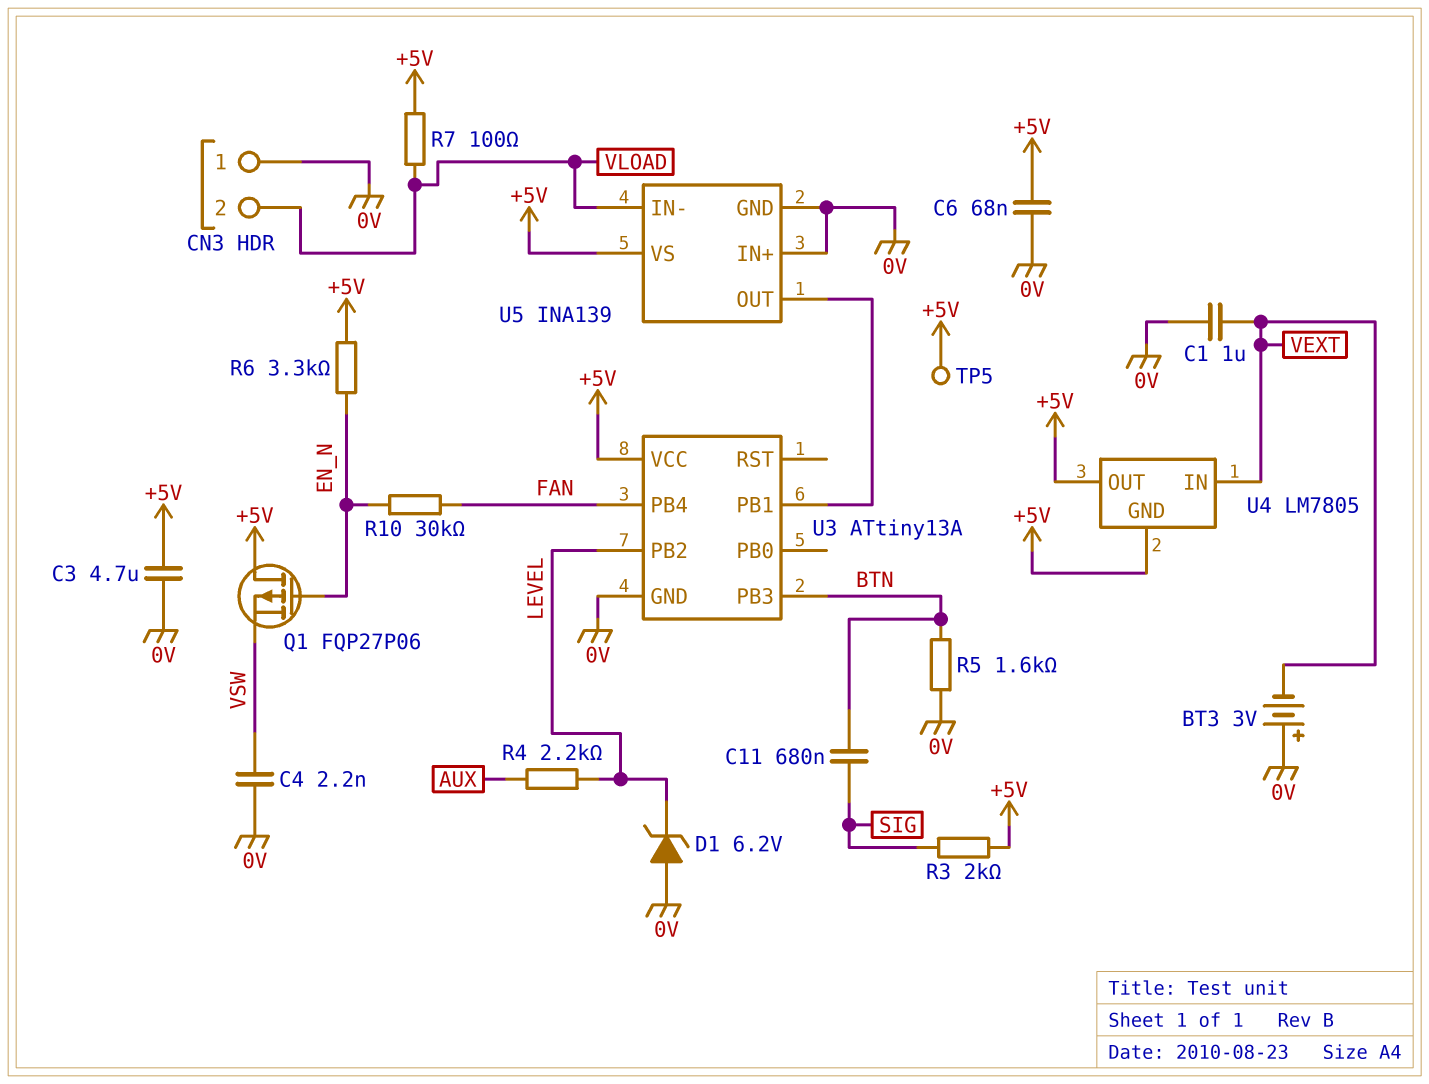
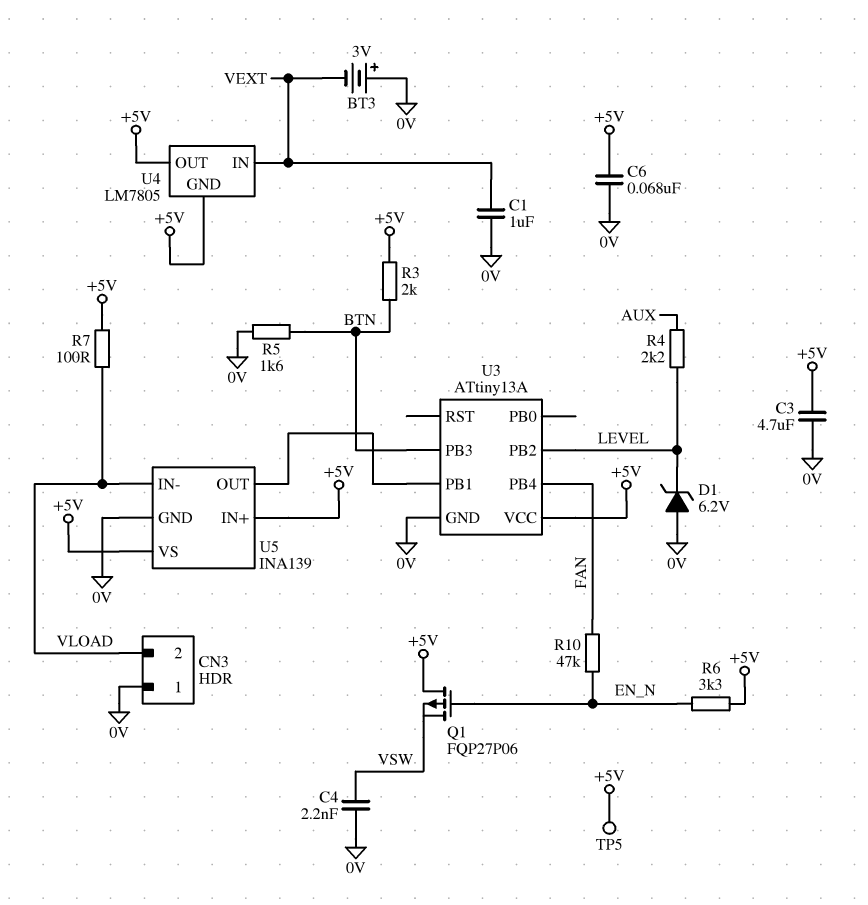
C11: 680nF (BTN, SIG) -> none
R3: 2k (+5V, SIG) -> 2k (+5V, BTN)
R10: 30k (EN_N, FAN) -> 47k (EN_N, FAN)
U5 pin IN+: 0V -> +5V

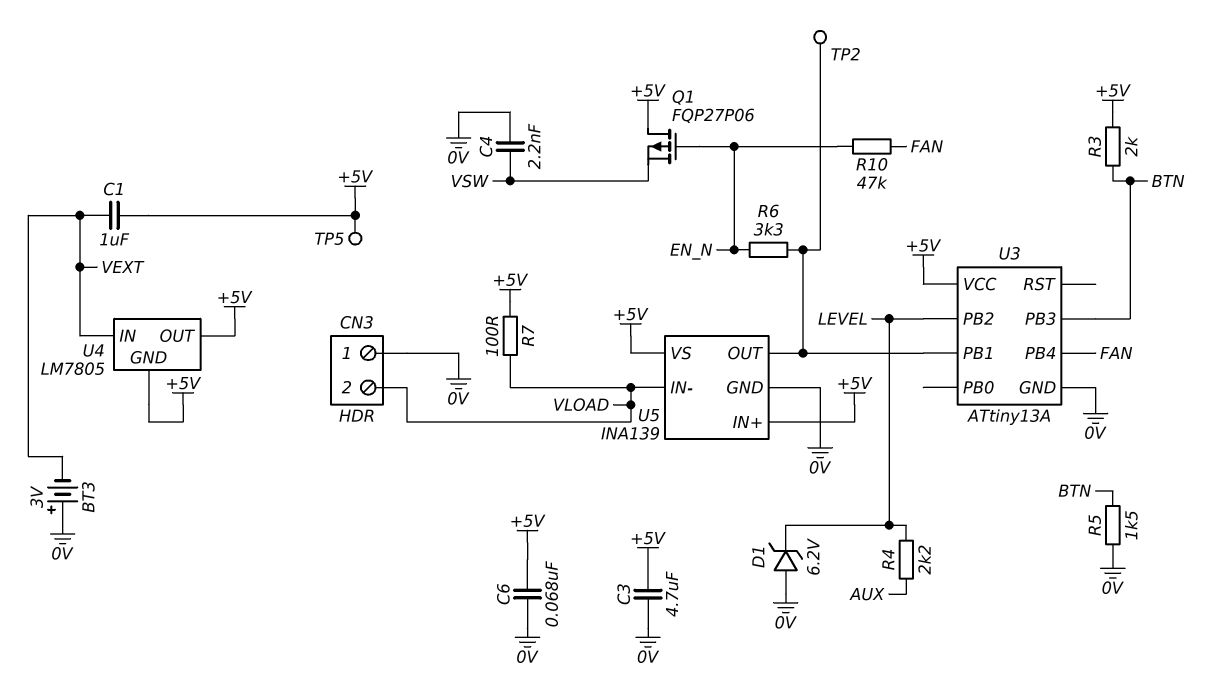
C1: 1uF (0V, VEXT) -> 1uF (+5V, VEXT)
R5: 1.6k (0V, BTN) -> 1.5k (0V, BTN)
R6: 3.3k (+5V, EN_N) -> 3.3k (EN_N, U3/PB1)
TP2: none -> test point (U3/PB1)

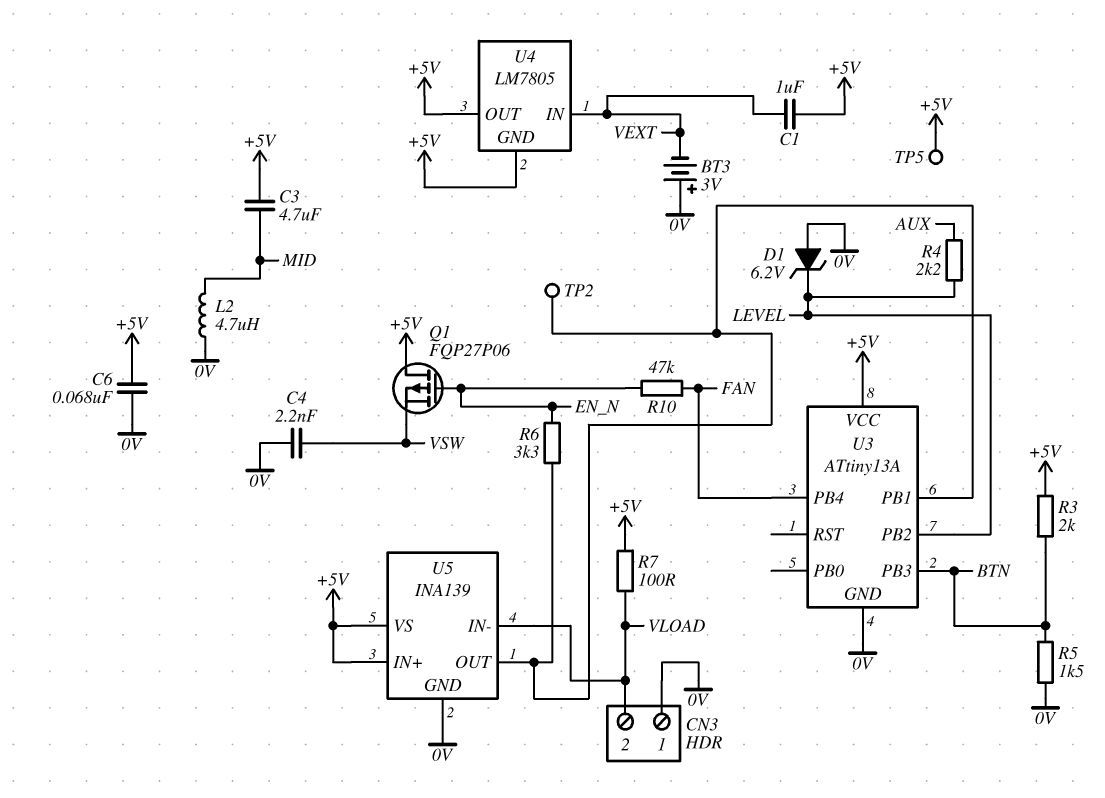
C3: 4.7uF (+5V, 0V) -> 4.7uF (+5V, MID)
L2: none -> 4.7uH (0V, MID)

